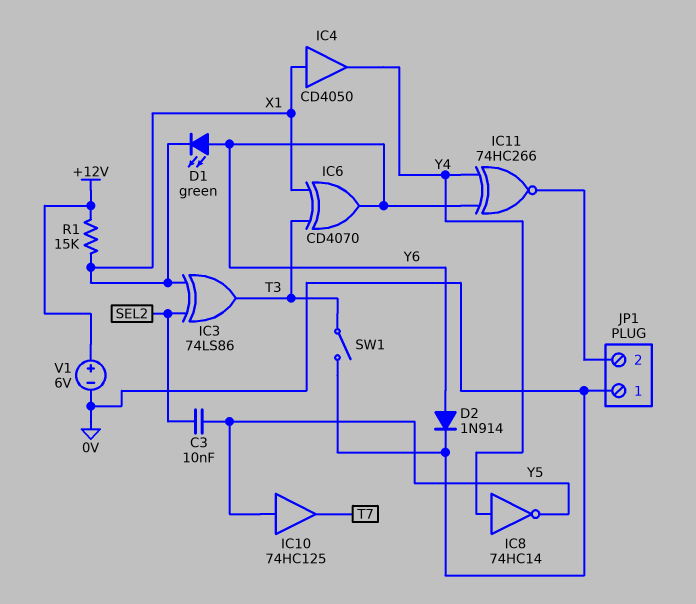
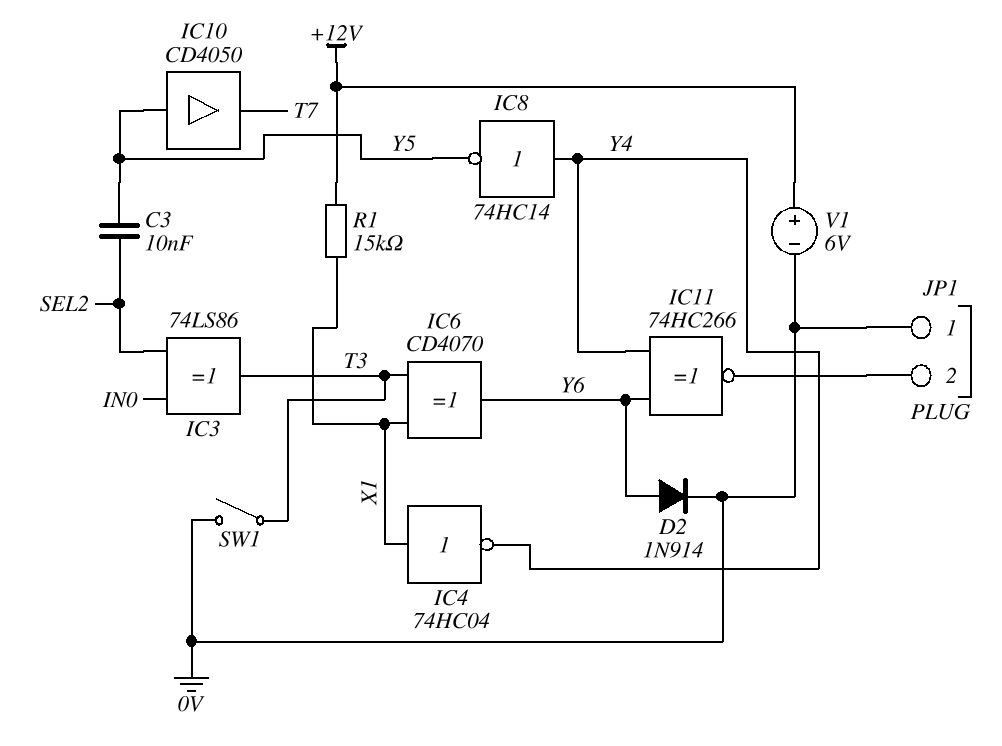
D1: LED green (A Y6, K X1) -> none
IC3: XOR 74LS86 (in SEL2, in X1, out T3) -> XOR 74LS86 (in IN0, in SEL2, out T3)
IC4: buffer CD4050 (in X1, out Y4) -> NOT 74HC04 (in X1, out Y4)
IC10: buffer 74HC125 (in Y5, out T7) -> buffer CD4050 (in Y5, out T7)

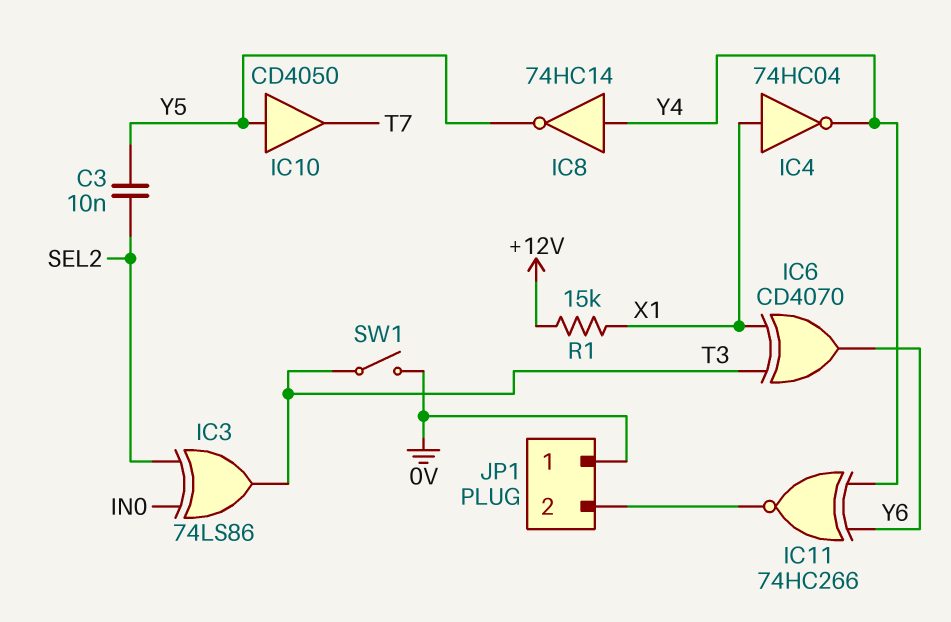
D2: diode 1N914 (A Y6, K 0V) -> none
V1: 6V (plus +12V, minus 0V) -> none

